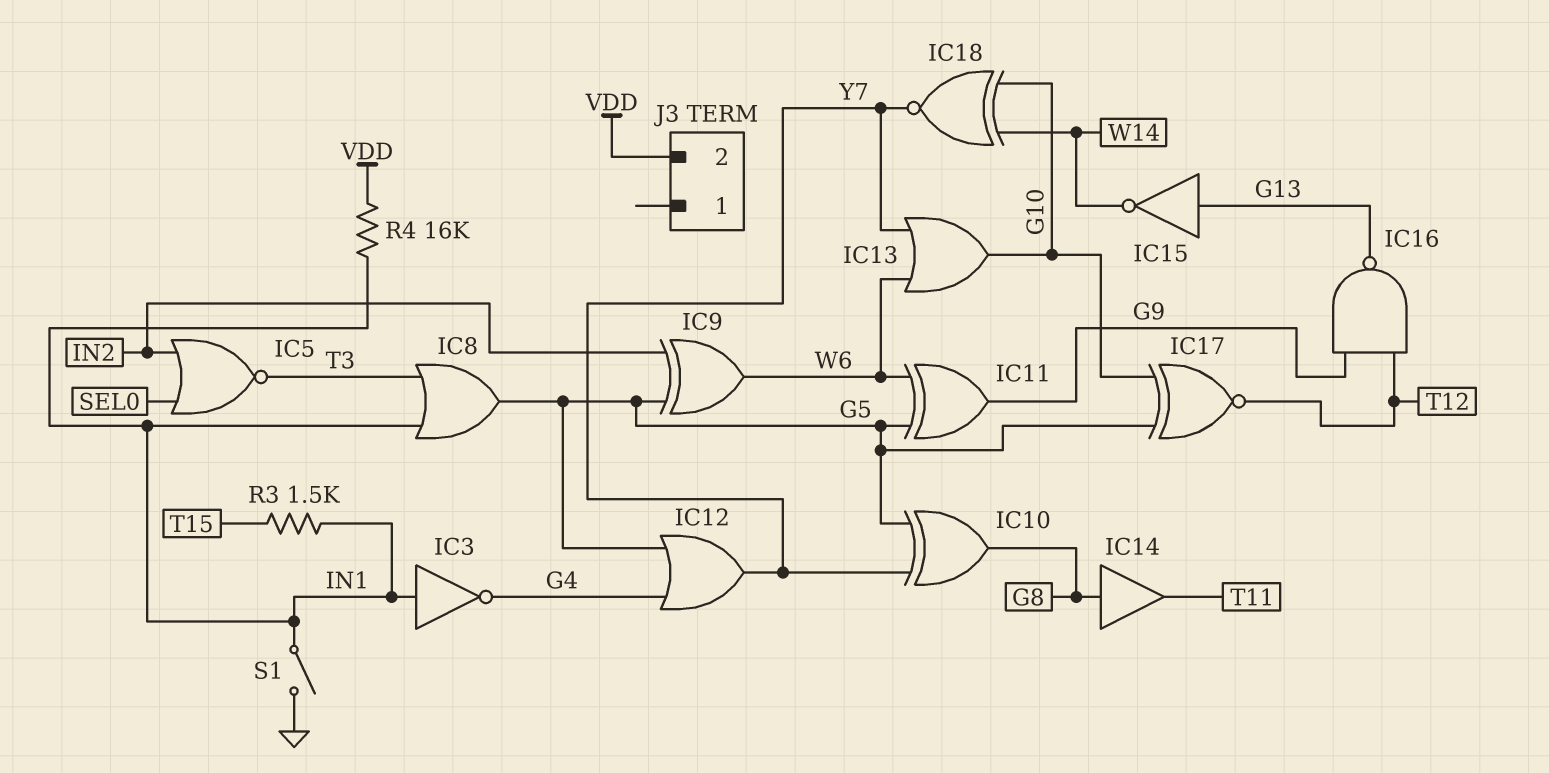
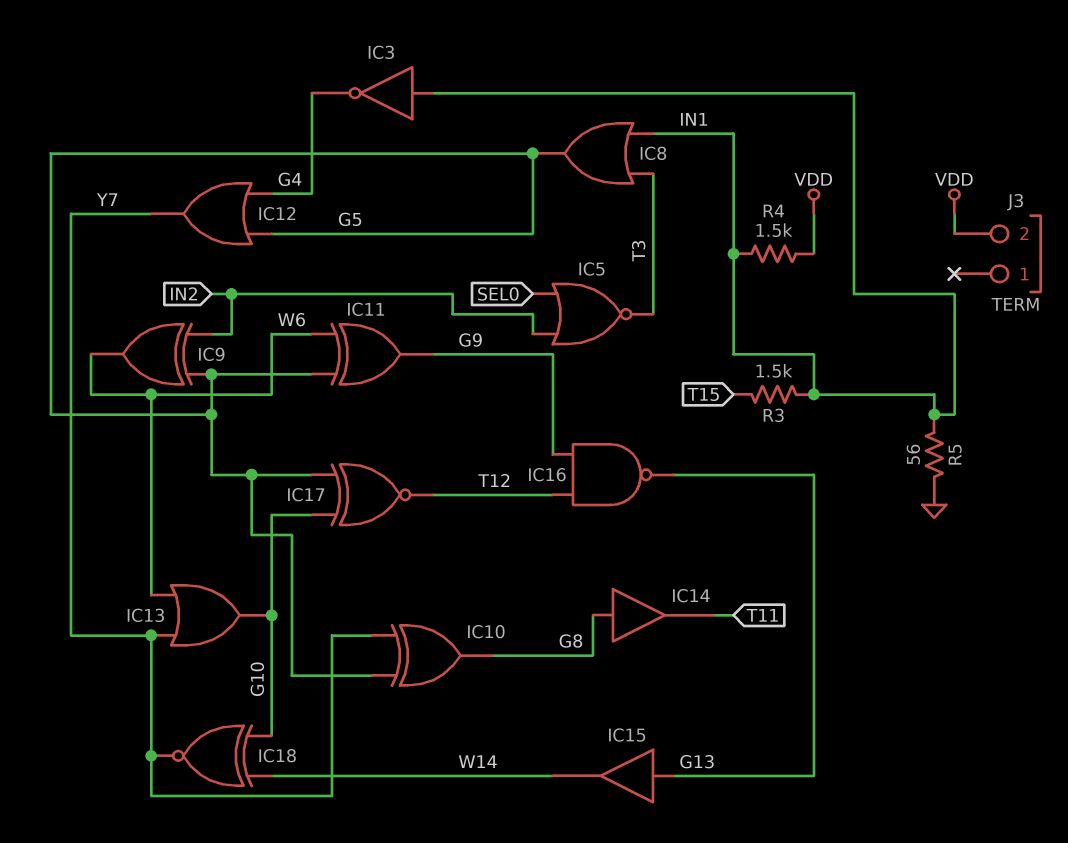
IC15: NOT (in G13, out W14) -> buffer (in G13, out W14)
R4: 16k (IN1, VDD) -> 1.5k (IN1, VDD)
R5: none -> 56 (GND, IN1)
S1: switch (GND, IN1) -> none

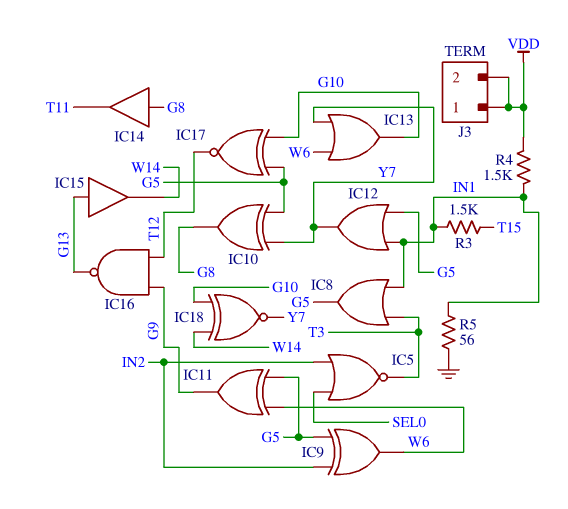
IC3: NOT (in IN1, out G4) -> none
IC12: OR (in G4, in G5, out Y7) -> OR (in G5, in IN1, out Y7)
J3 pin 1: none -> VDD

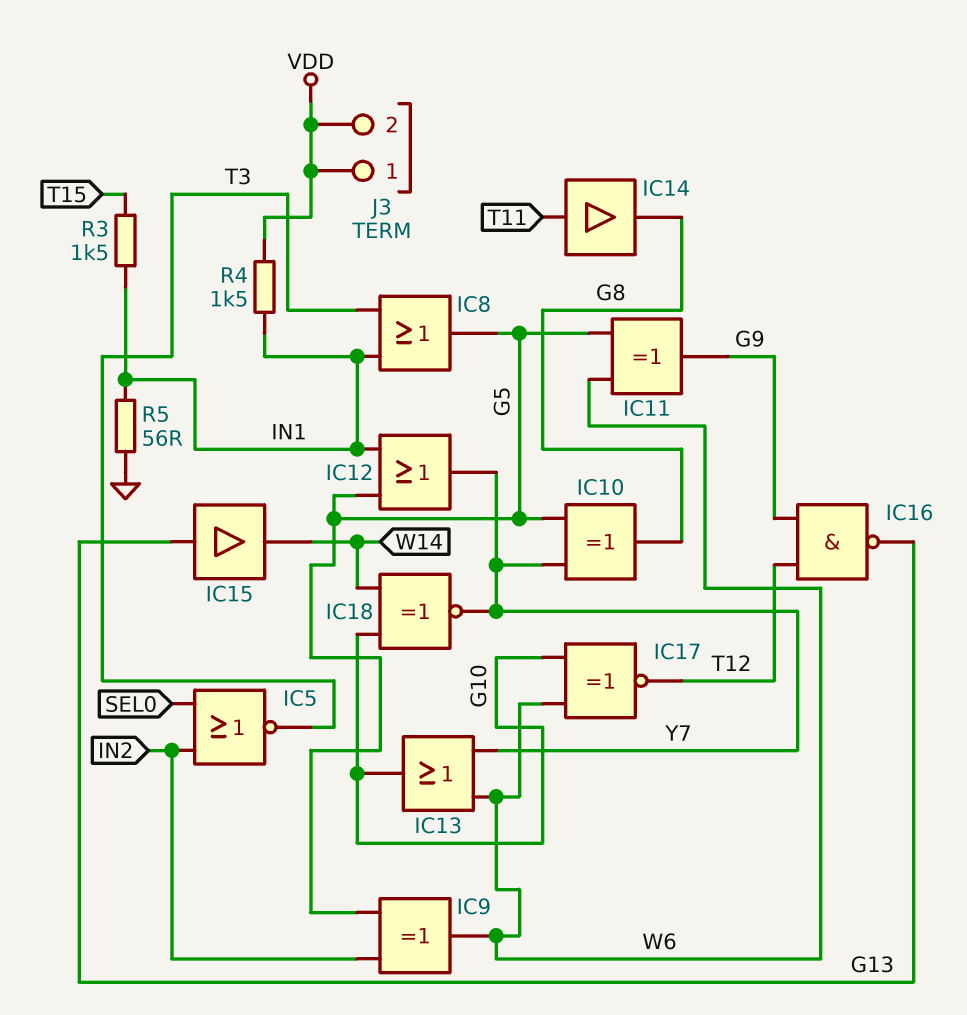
IC14: buffer (in G8, out T11) -> buffer (in T11, out G8)
IC17: XNOR (in G5, in G10, out T12) -> XNOR (in G10, in W6, out T12)

